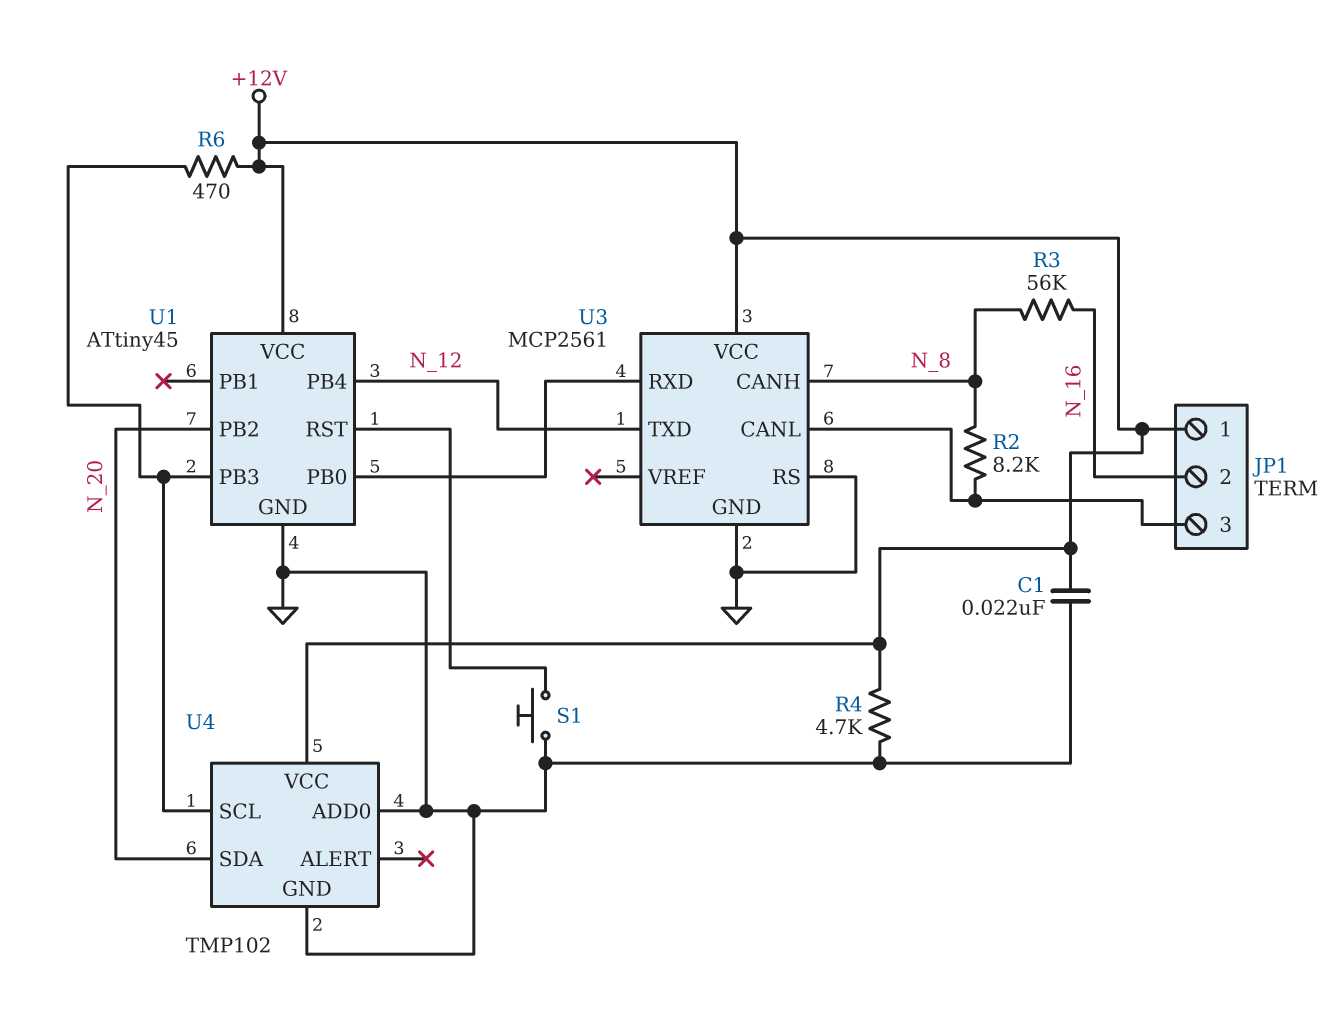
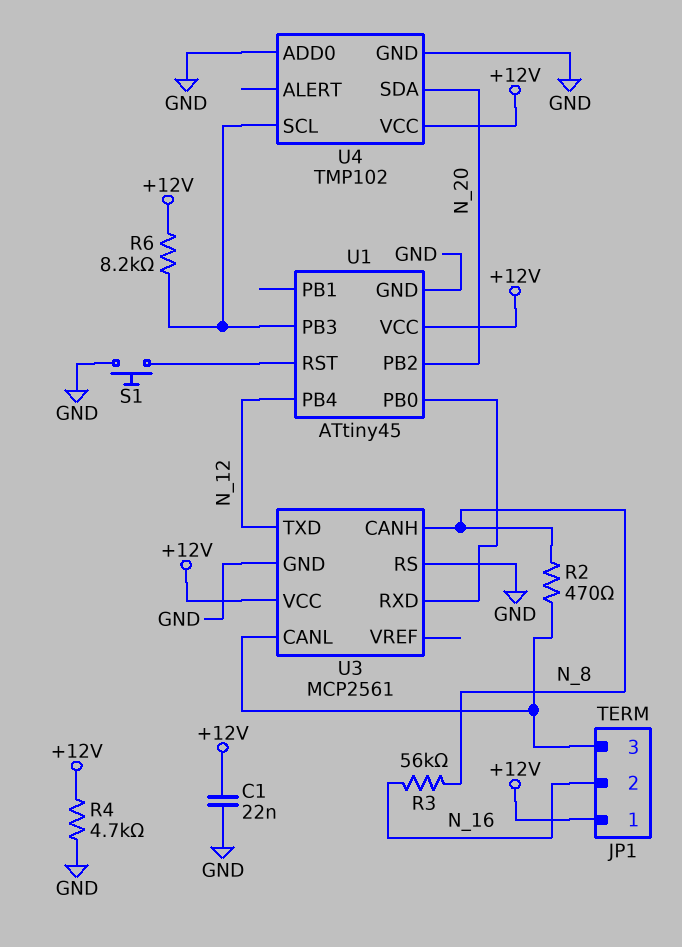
R2: 8.2k (JP1/3, N_8) -> 470 (JP1/3, N_8)
R6: 470 (+12V, U1/PB3) -> 8.2k (+12V, U1/PB3)

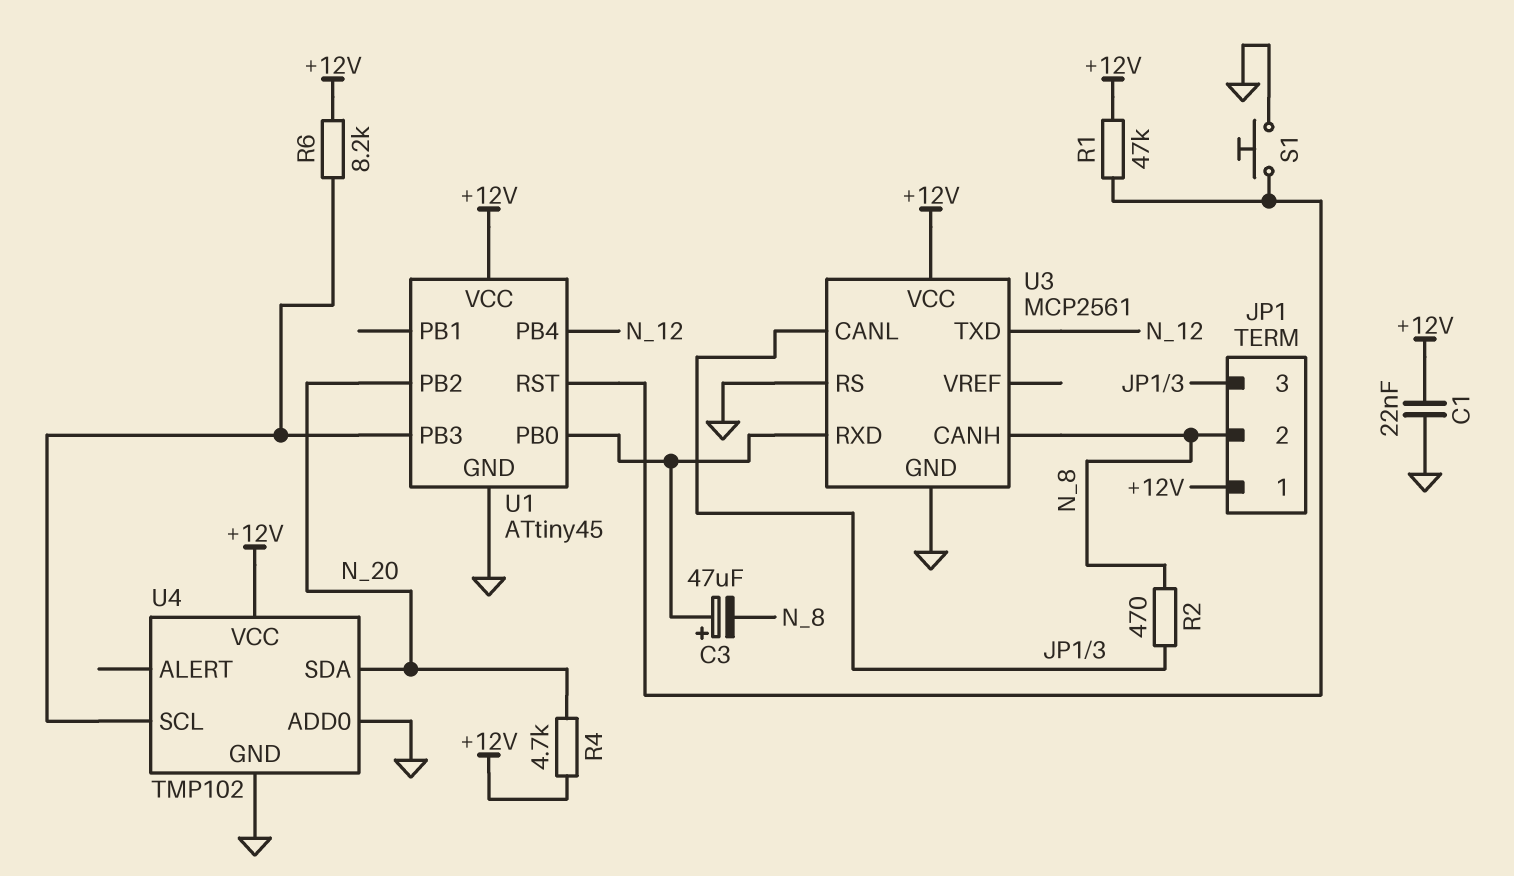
C3: none -> 47uF (plus U1/PB0, minus N_8)
JP1 pin 2: N_16 -> N_8
R1: none -> 47k (+12V, U1/RST)
R3: 56k (N_8, N_16) -> none
R4: 4.7k (+12V, GND) -> 4.7k (+12V, N_20)

